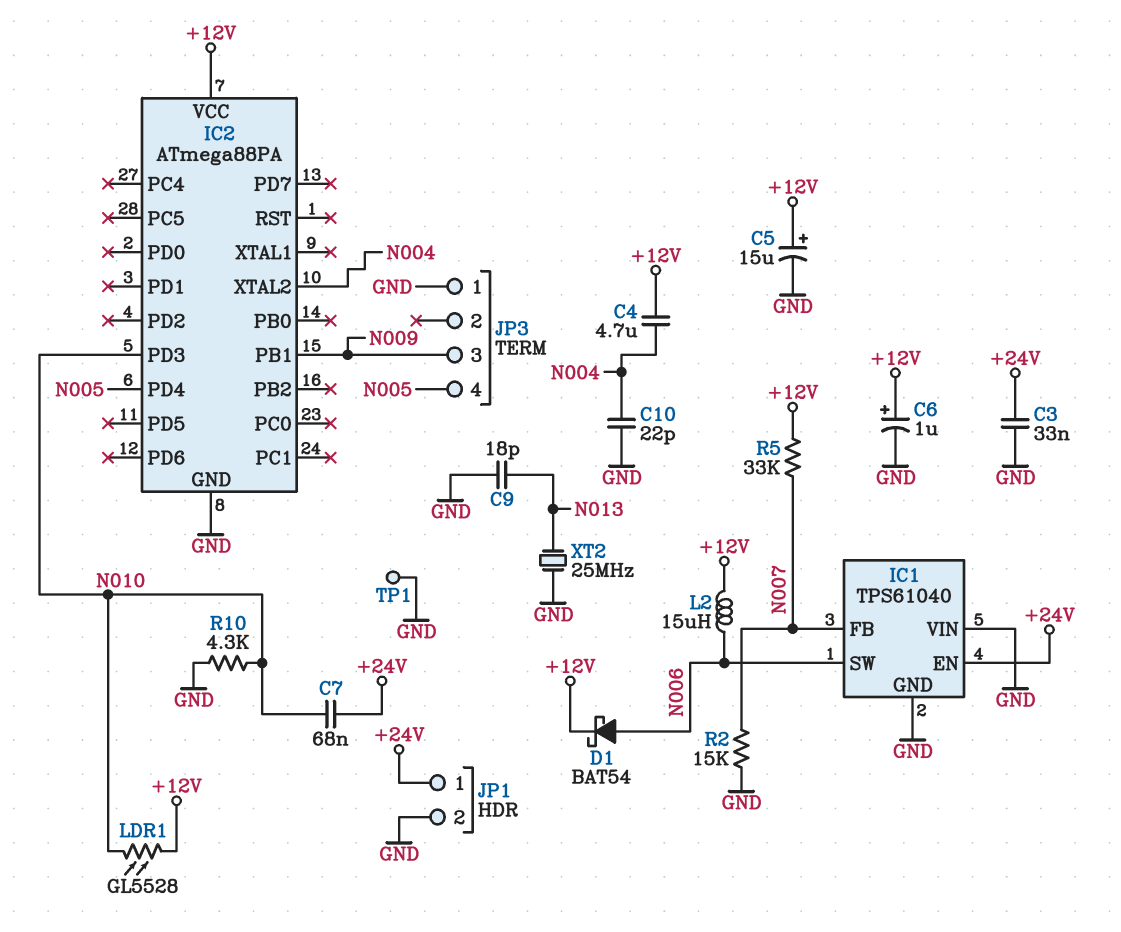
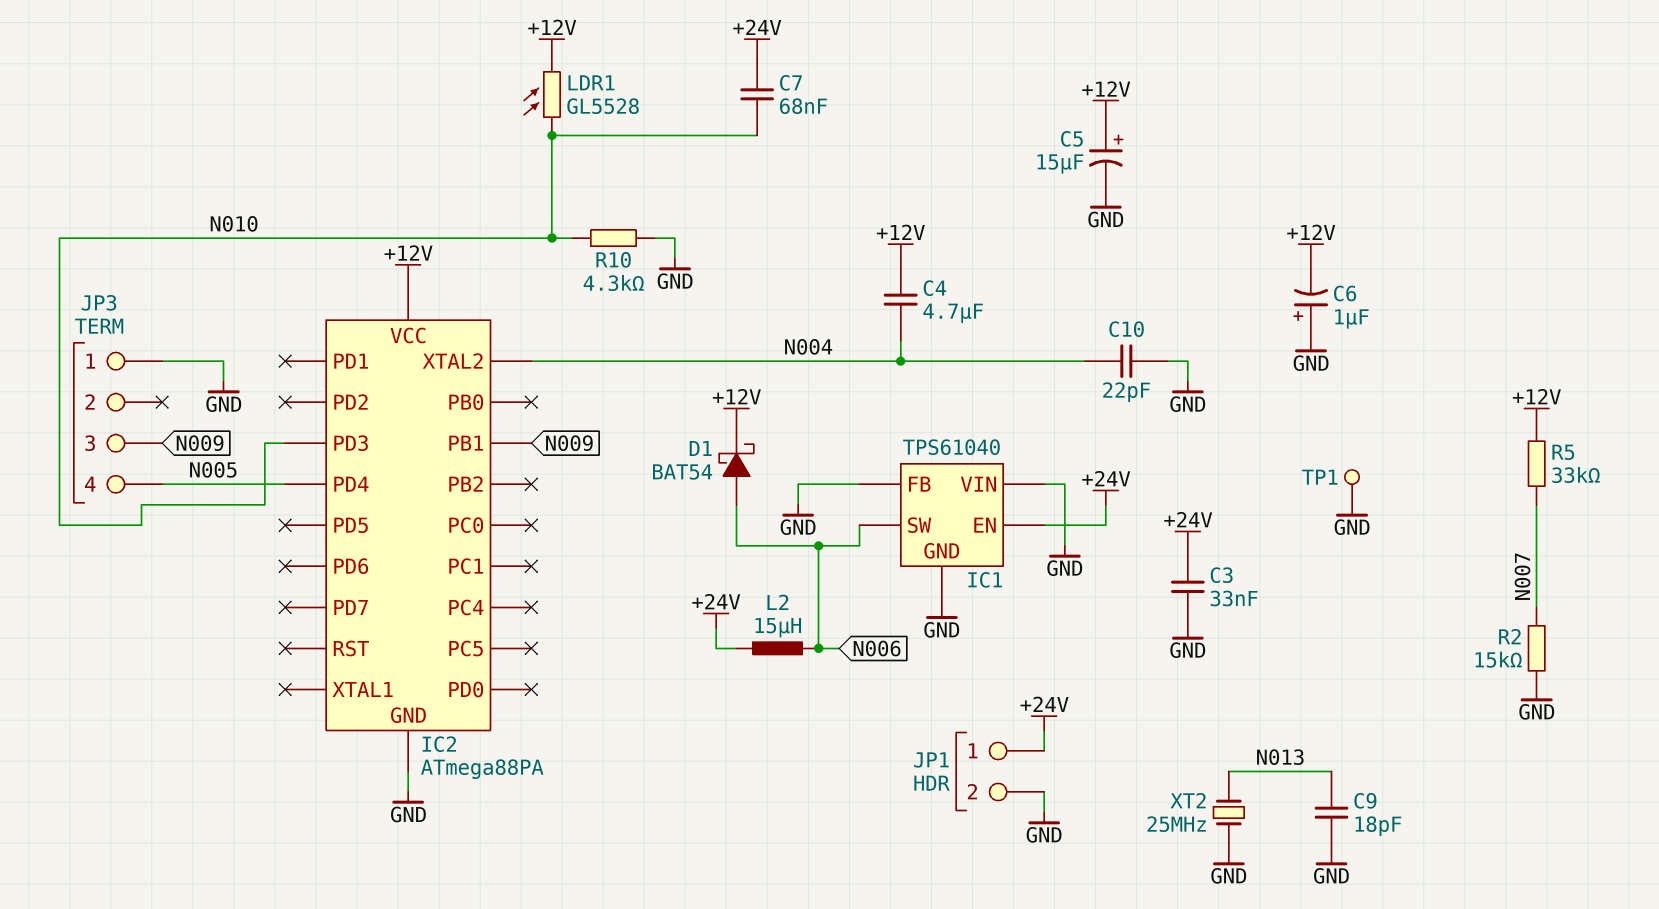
C6: 1uF (plus +12V, minus GND) -> 1uF (plus GND, minus +12V)
IC1 pin FB: N007 -> GND
L2: 15uH (+12V, N006) -> 15uH (+24V, N006)

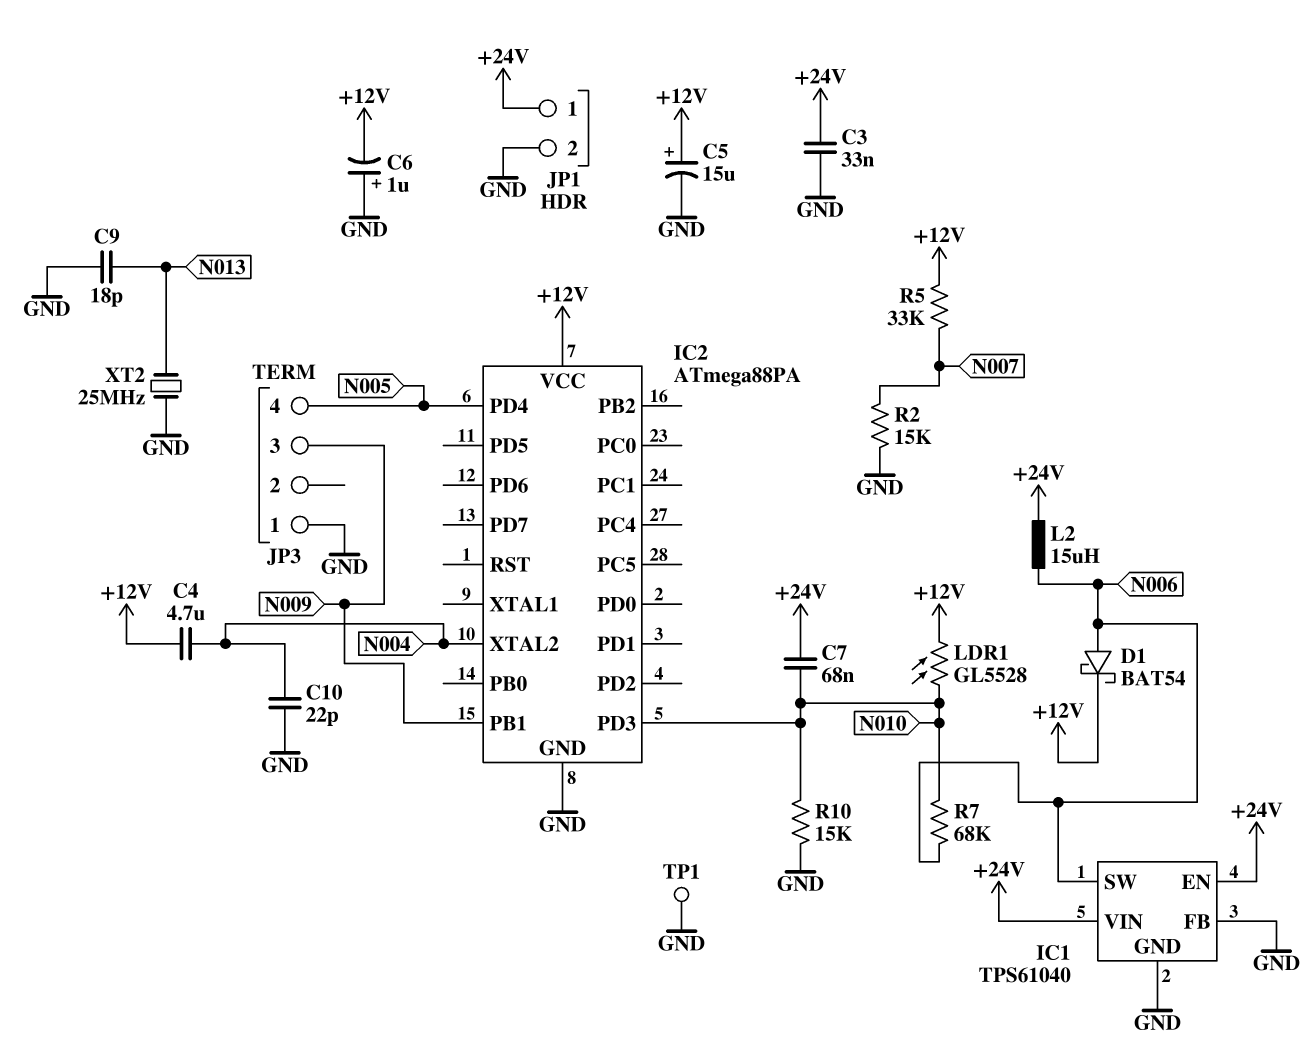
IC1 pin VIN: GND -> +24V
R7: none -> 68k (N006, N010)
R10: 4.3k (GND, N010) -> 15k (GND, N010)

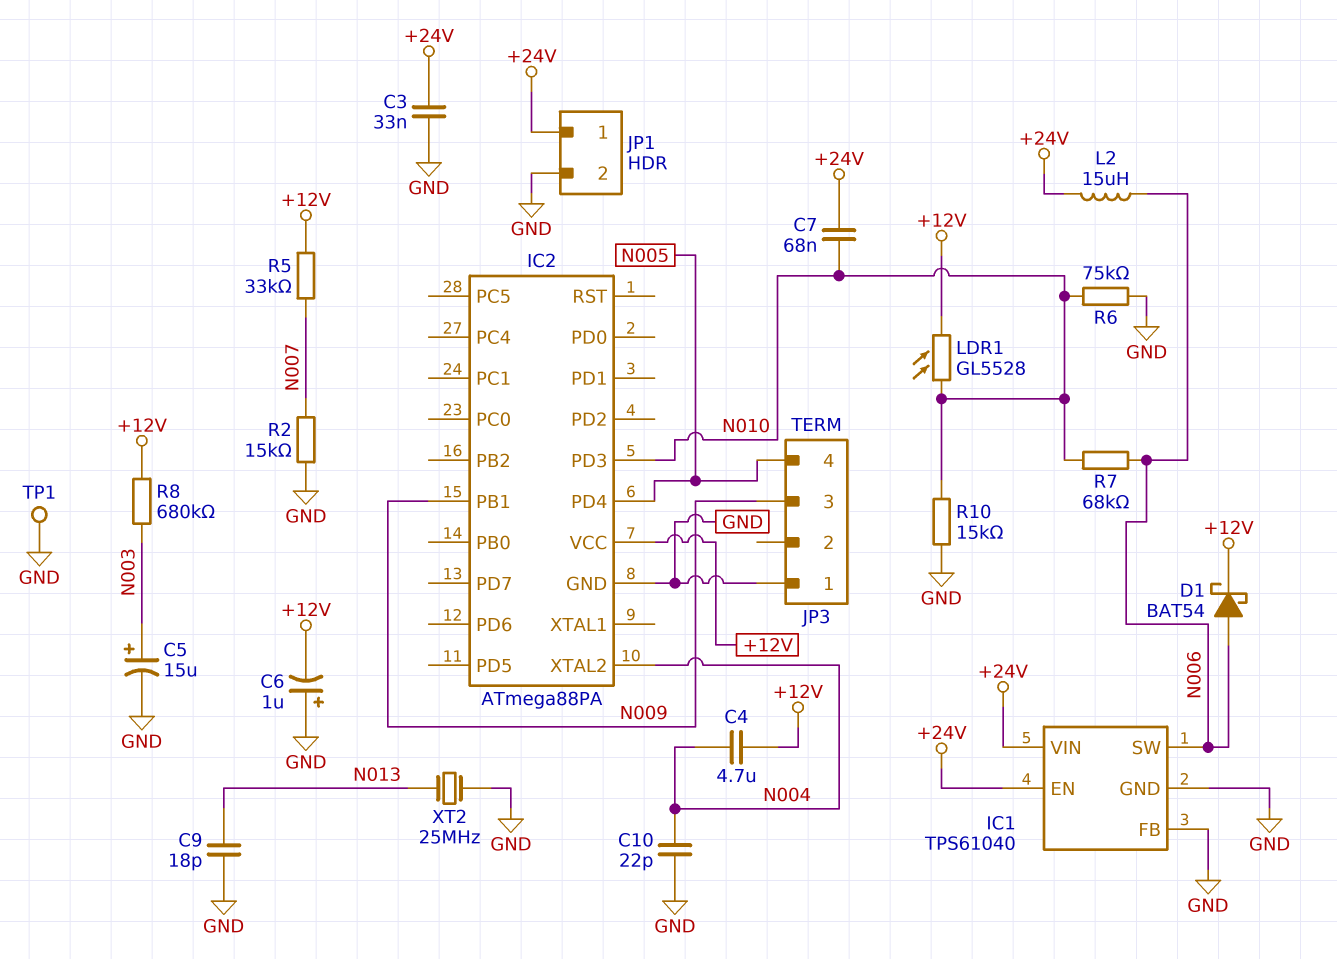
C5: 15uF (plus +12V, minus GND) -> 15uF (plus N003, minus GND)
R6: none -> 75k (GND, N010)
R8: none -> 680k (+12V, N003)

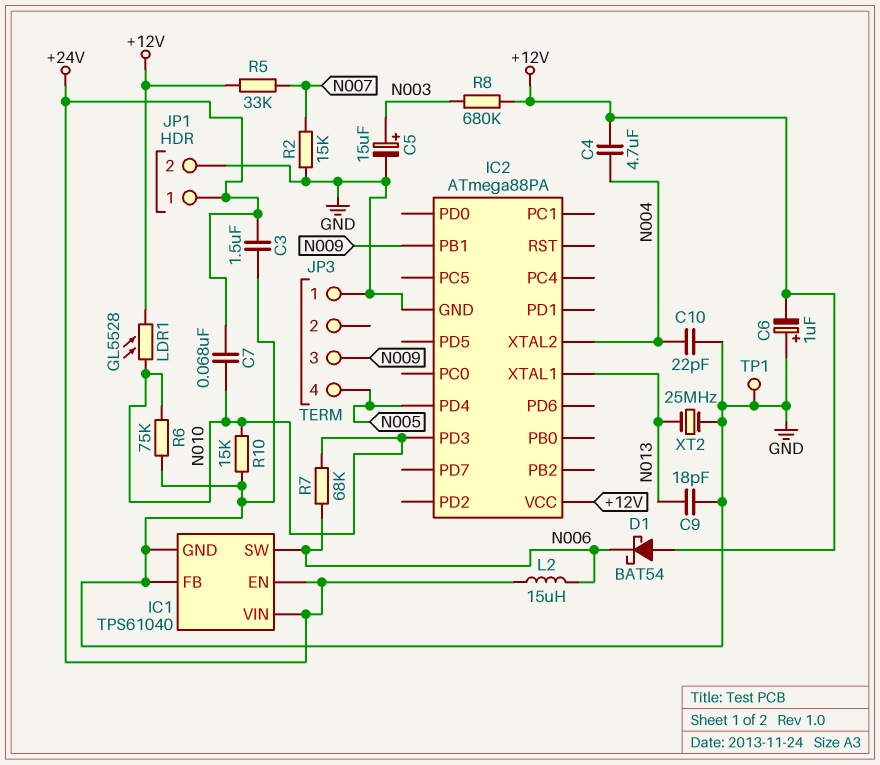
C3: 33nF (+24V, GND) -> 1.5uF (+24V, GND)
D1: schottky BAT54 (A N006, K +12V) -> schottky BAT54 (A +12V, K N006)
IC2 pin XTAL1: none -> N013

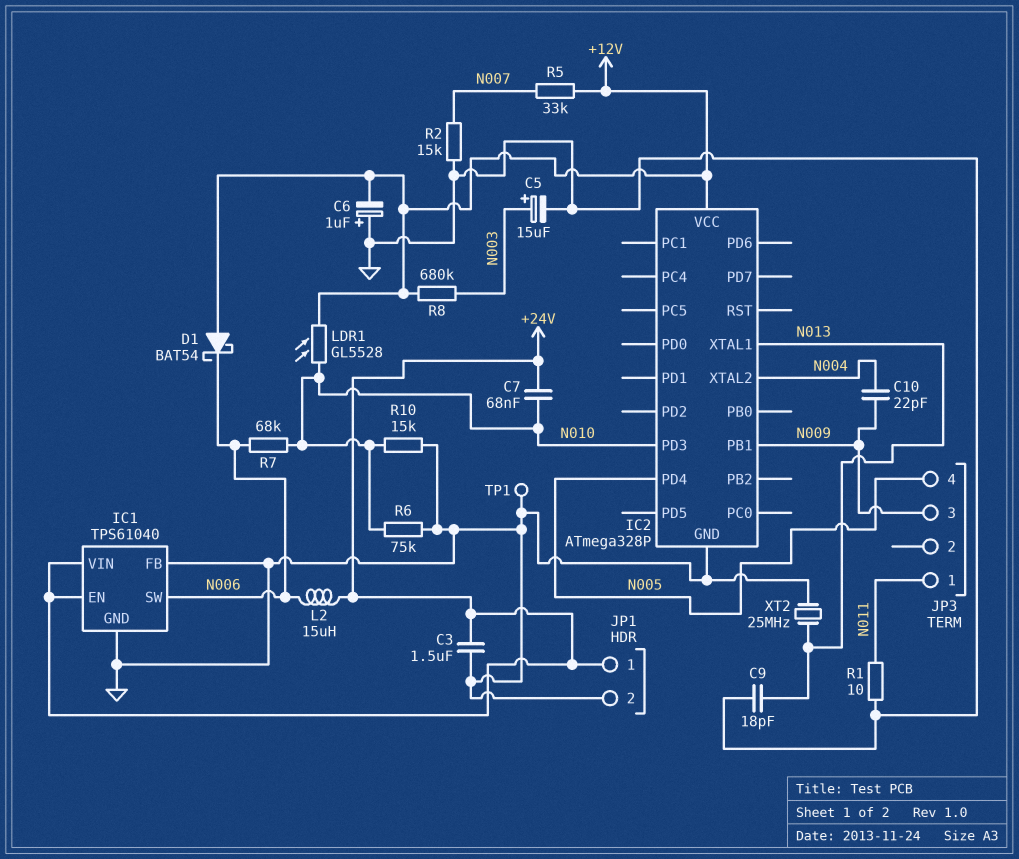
C4: 4.7uF (+12V, N004) -> none
C10: 22pF (GND, N004) -> 22pF (N004, N009)
IC2: ATmega88PA -> ATmega328P
JP3 pin 1: GND -> N011
R1: none -> 10 (GND, N011)

